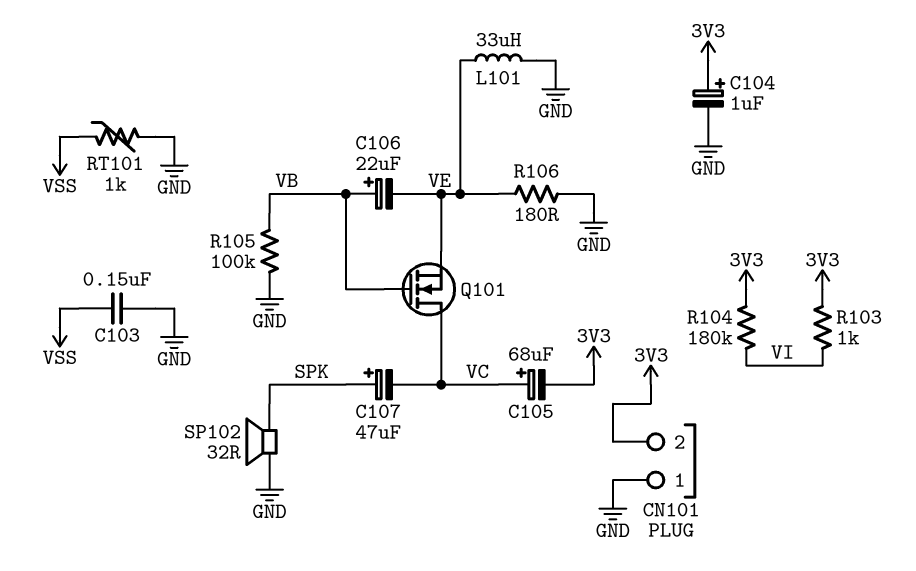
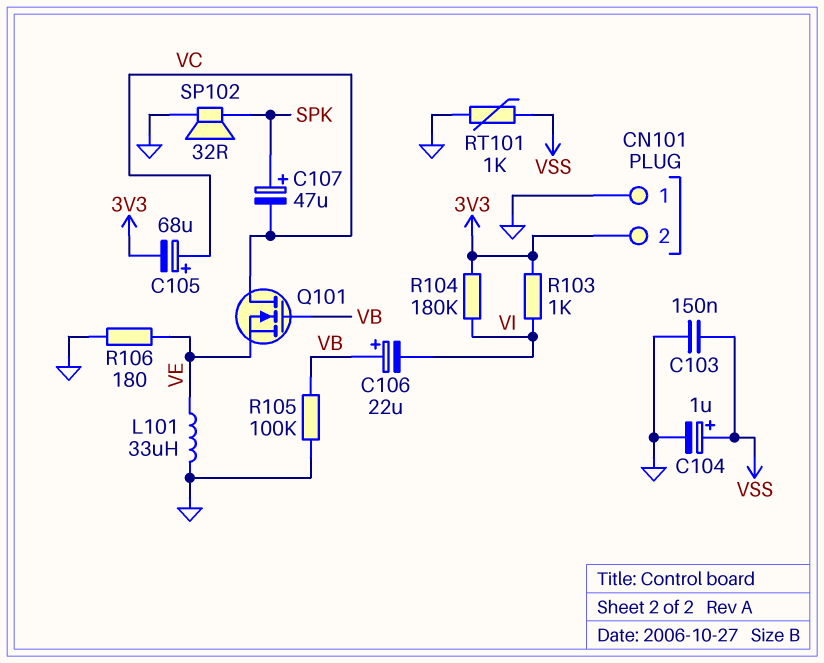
C104: 1uF (plus 3V3, minus GND) -> 1uF (plus VSS, minus GND)
C106: 22uF (plus VB, minus VE) -> 22uF (plus VB, minus VI)

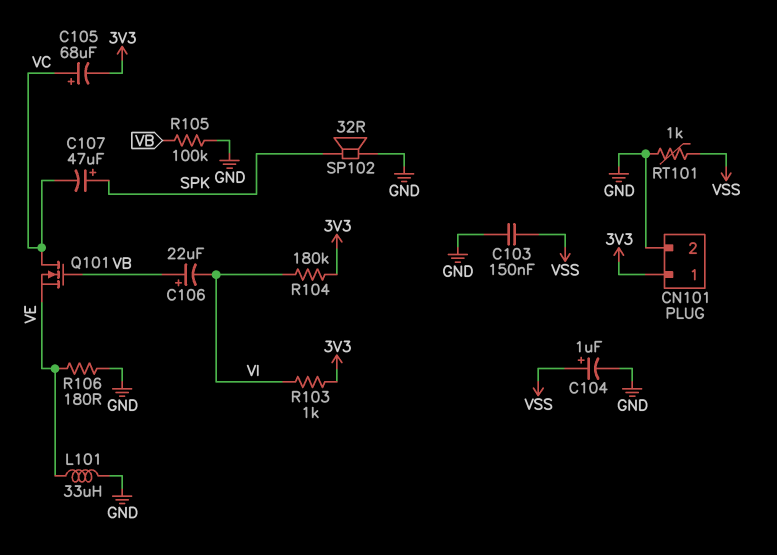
CN101 pin 1: GND -> 3V3
CN101 pin 2: 3V3 -> GND

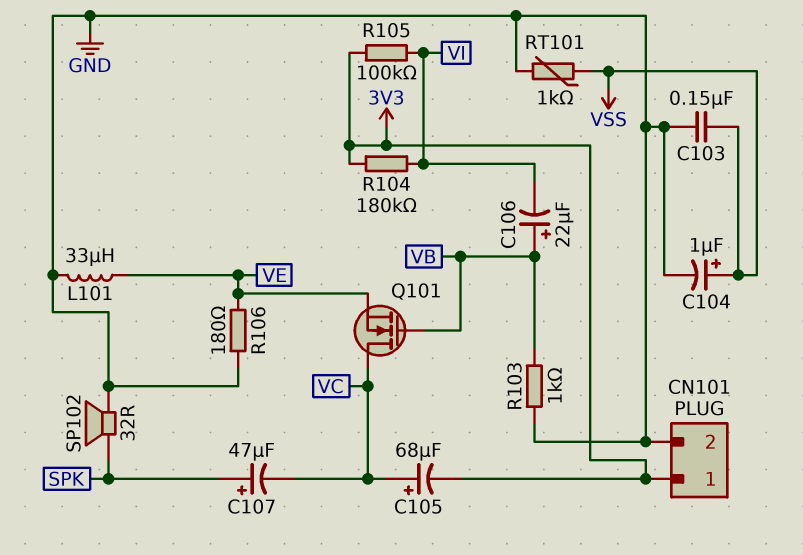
R103: 1k (3V3, VI) -> 1k (GND, VB)
R105: 100k (GND, VB) -> 100k (3V3, VI)

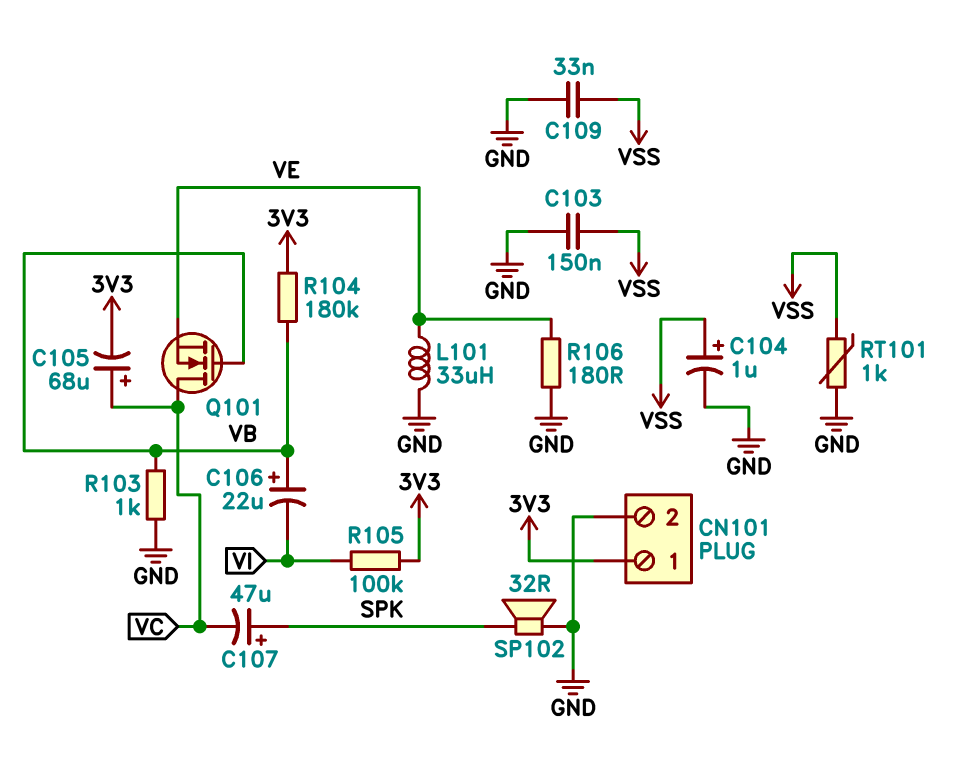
C109: none -> 33nF (GND, VSS)
R104: 180k (3V3, VI) -> 180k (3V3, VB)

